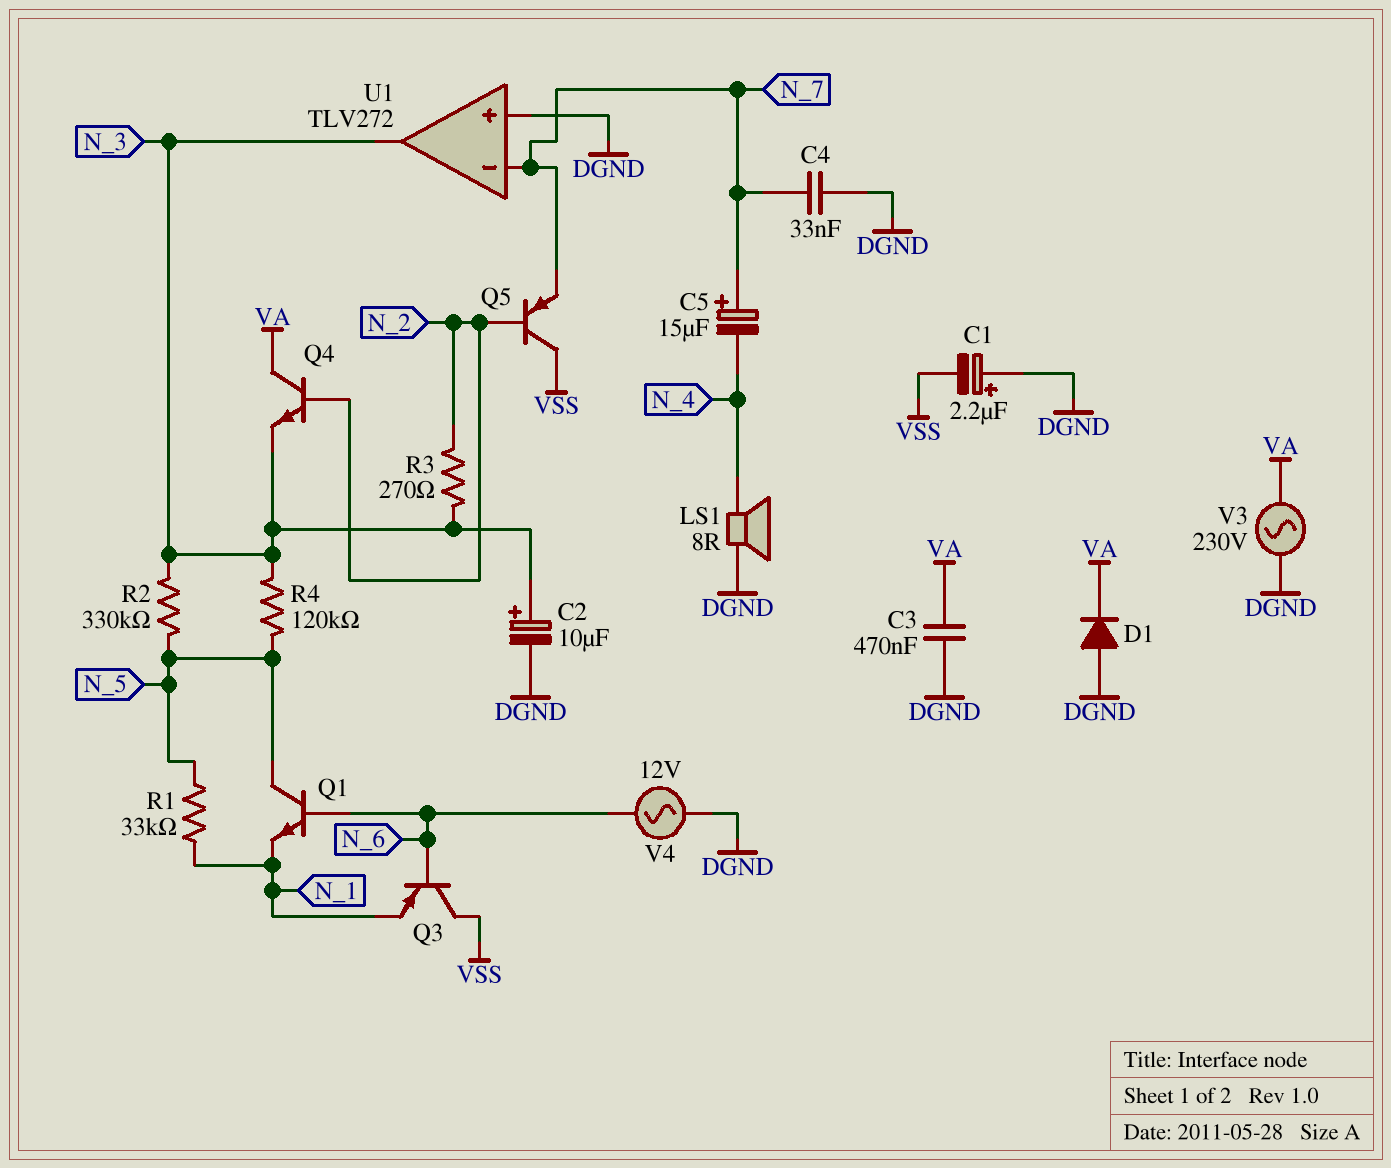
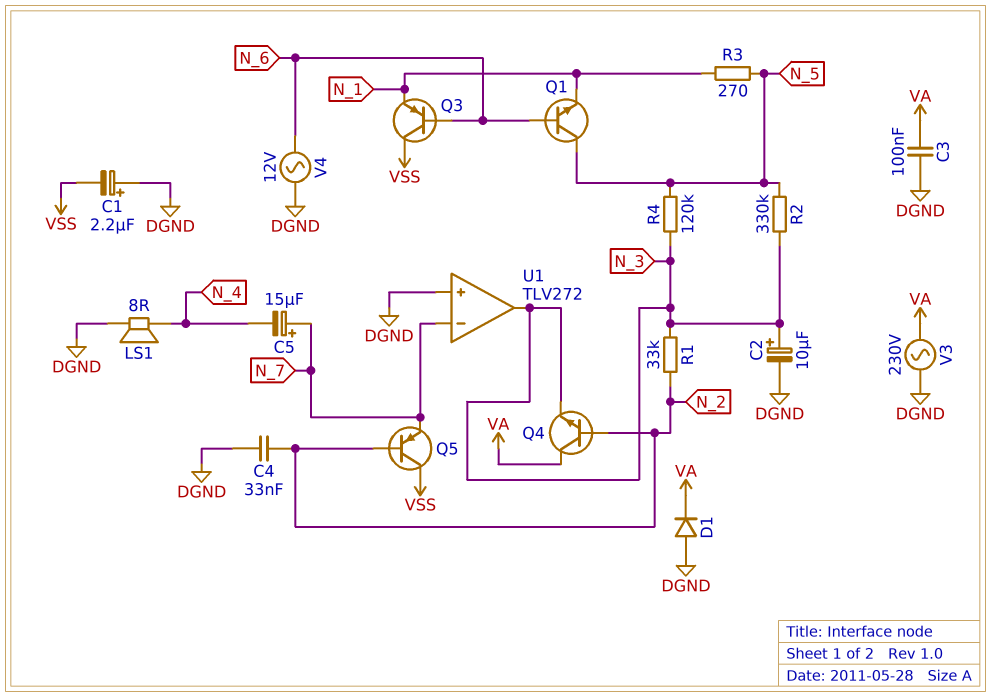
C3: 470nF (DGND, VA) -> 100nF (DGND, VA)
C4: 33nF (DGND, N_7) -> 33nF (DGND, N_2)
R1: 33k (N_1, N_5) -> 33k (N_2, N_3)
R3: 270 (N_2, N_3) -> 270 (N_1, N_5)

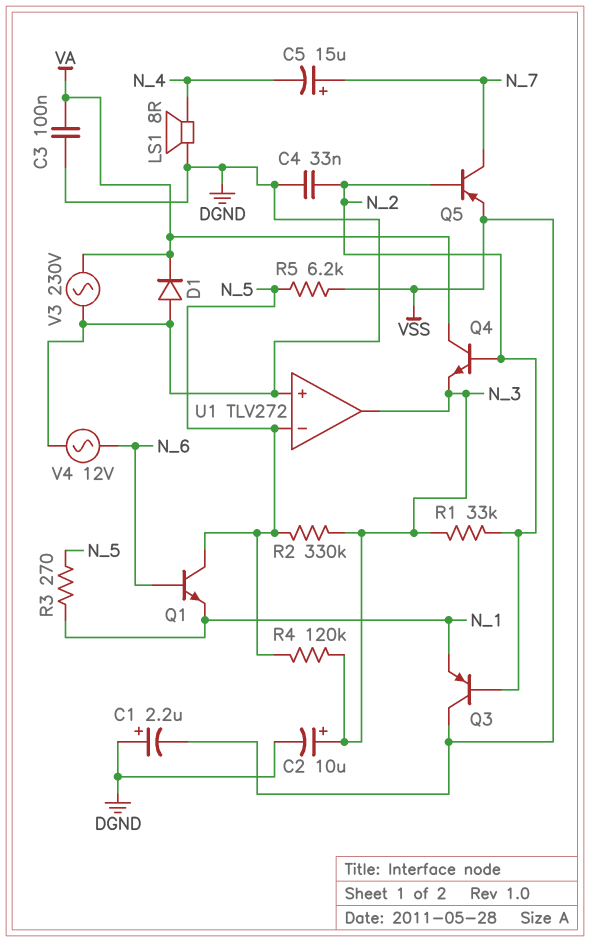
Q3: PNP (B N_6, C VSS, E N_1) -> PNP (B N_2, C VSS, E N_1)
Q5: PNP (B N_2, C VSS, E N_7) -> PNP (B N_2, C N_7, E VSS)
R5: none -> 6.2k (N_5, VSS)
U1 pin in-: N_7 -> N_5

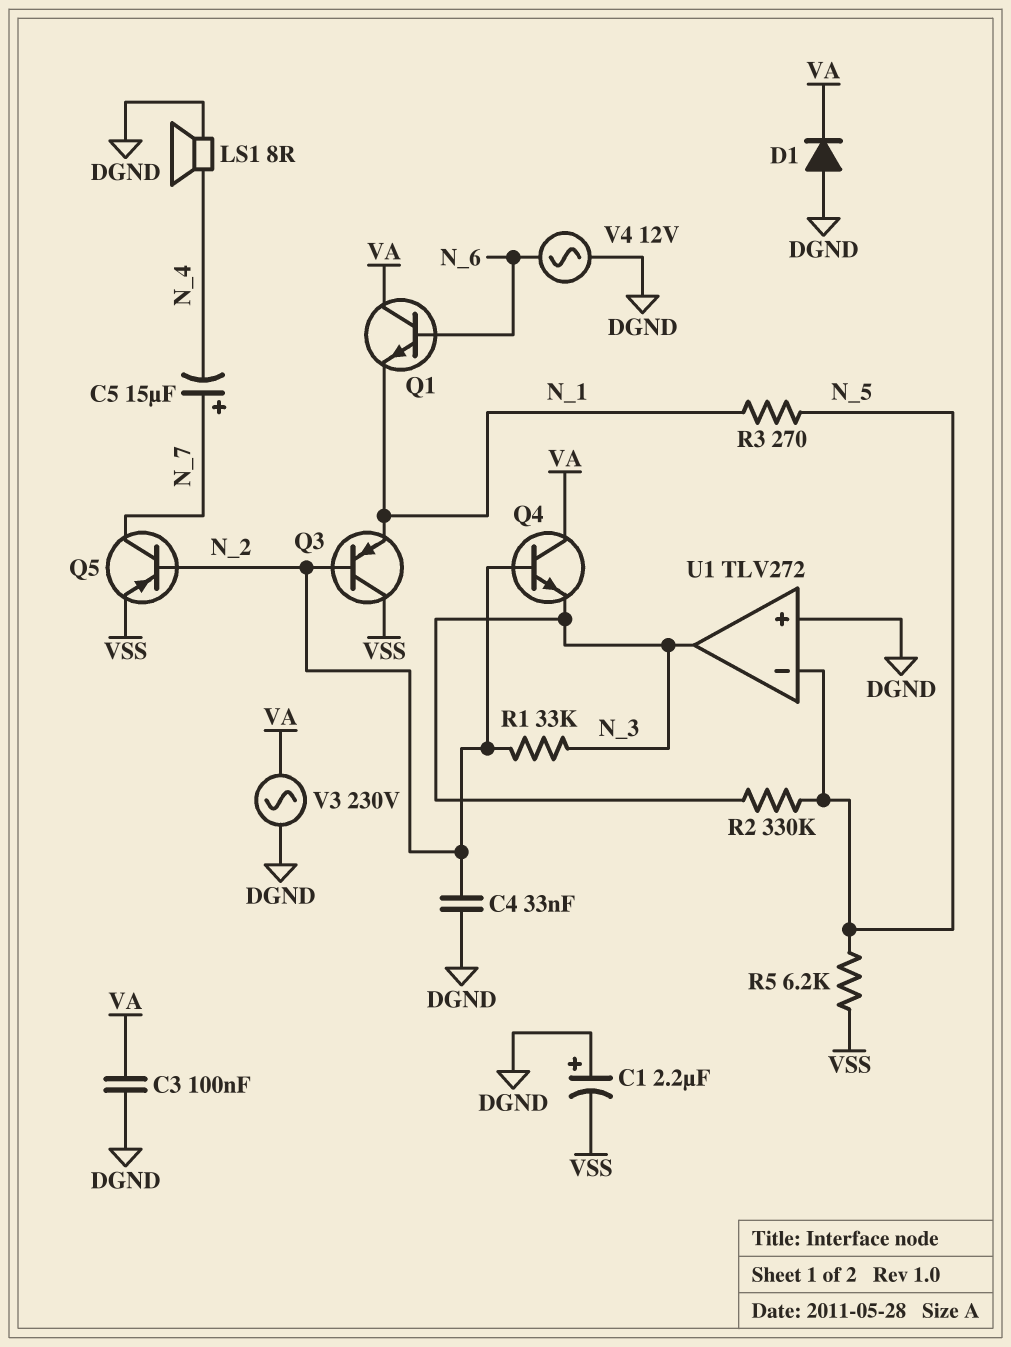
C2: 10uF (plus N_3, minus DGND) -> none
Q1: NPN (B N_6, C N_5, E N_1) -> NPN (B N_6, C VA, E N_1)
R4: 120k (N_3, N_5) -> none

